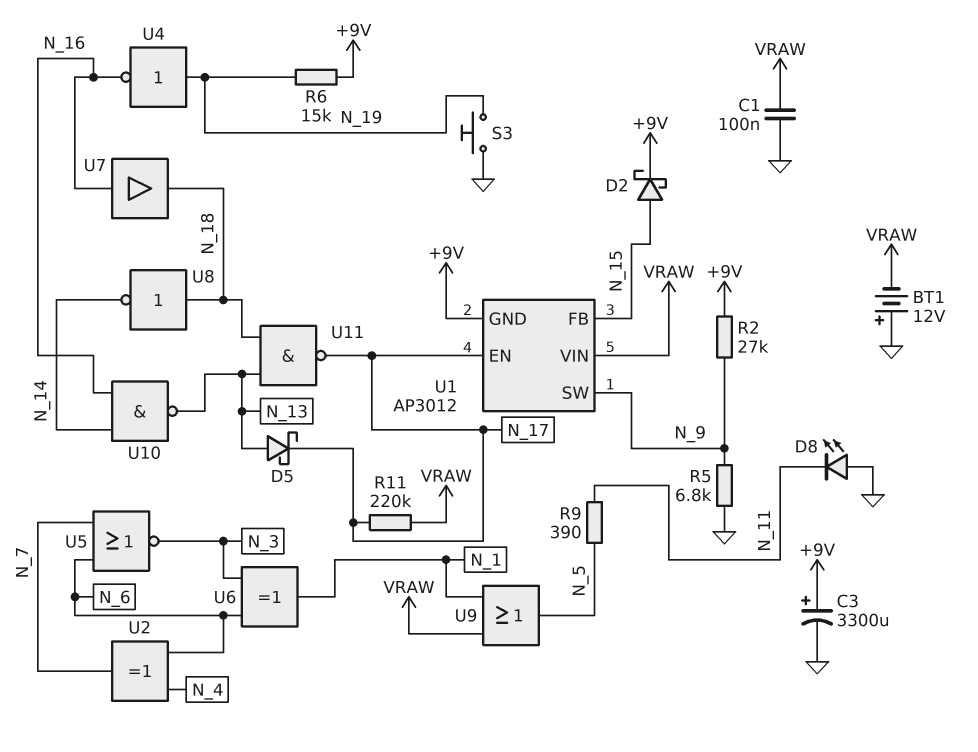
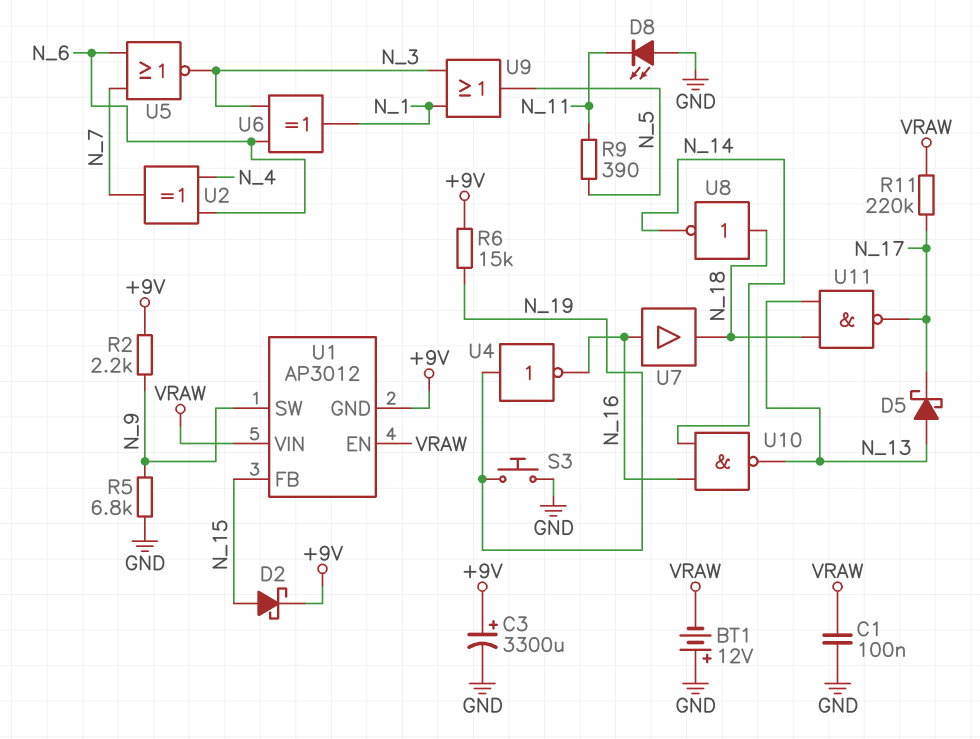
R2: 27k (+9V, N_9) -> 2.2k (+9V, N_9)
U1 pin EN: N_17 -> VRAW
U9: OR (in N_1, in VRAW, out N_5) -> OR (in N_1, in N_3, out N_5)

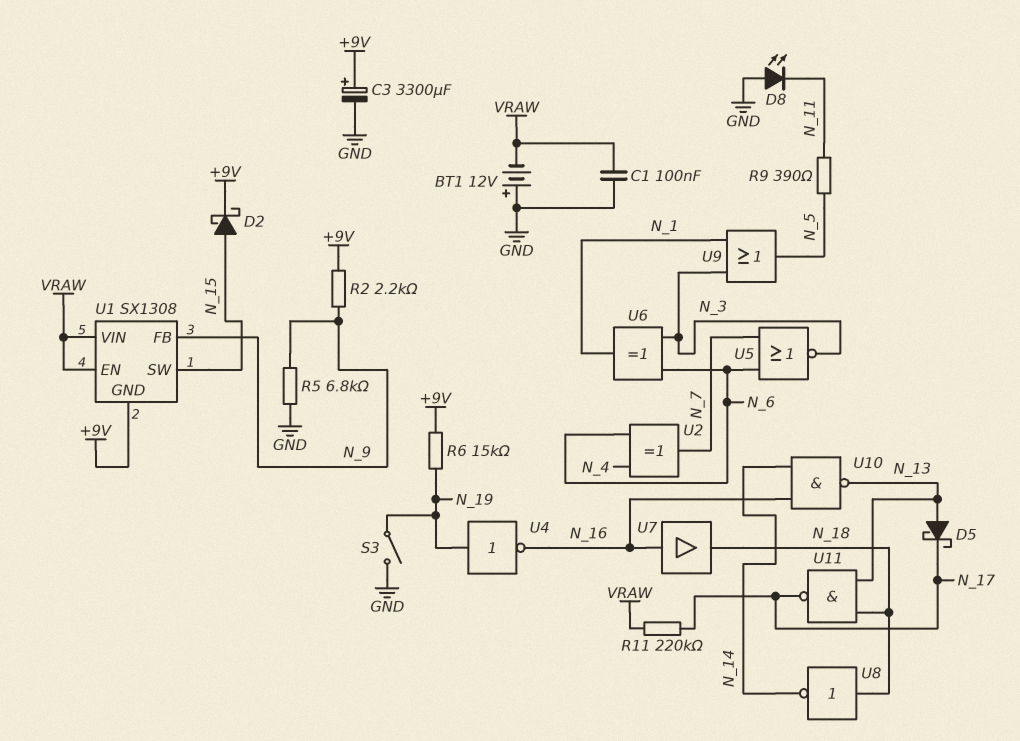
S3: button (GND, N_19) -> switch (GND, N_19)
U1: AP3012 -> SX1308
U1 pin FB: N_15 -> N_9
U1 pin SW: N_9 -> N_15

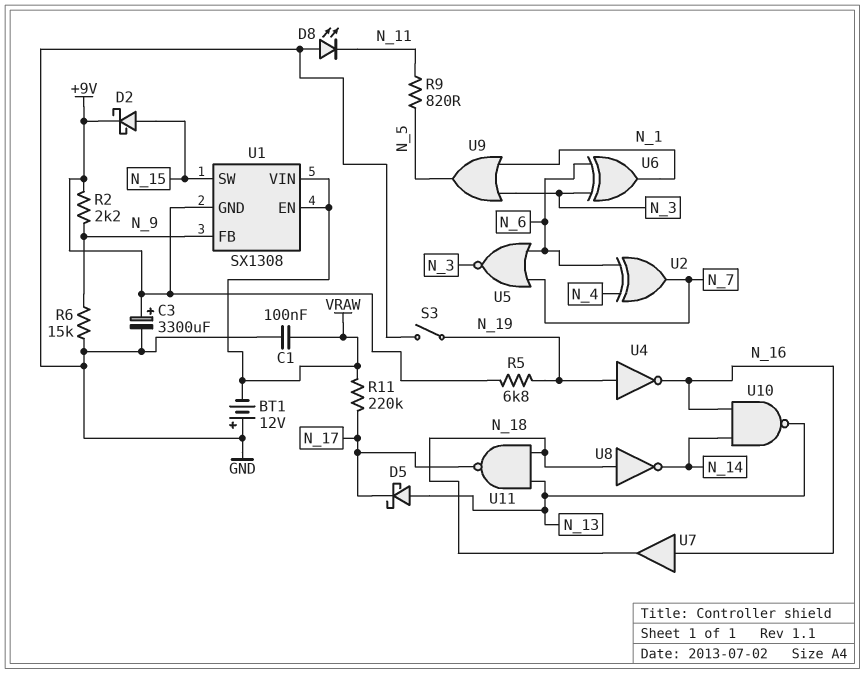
R5: 6.8k (GND, N_9) -> 6.8k (+9V, N_19)
R6: 15k (+9V, N_19) -> 15k (GND, N_9)
R9: 390 (N_5, N_11) -> 820 (N_5, N_11)

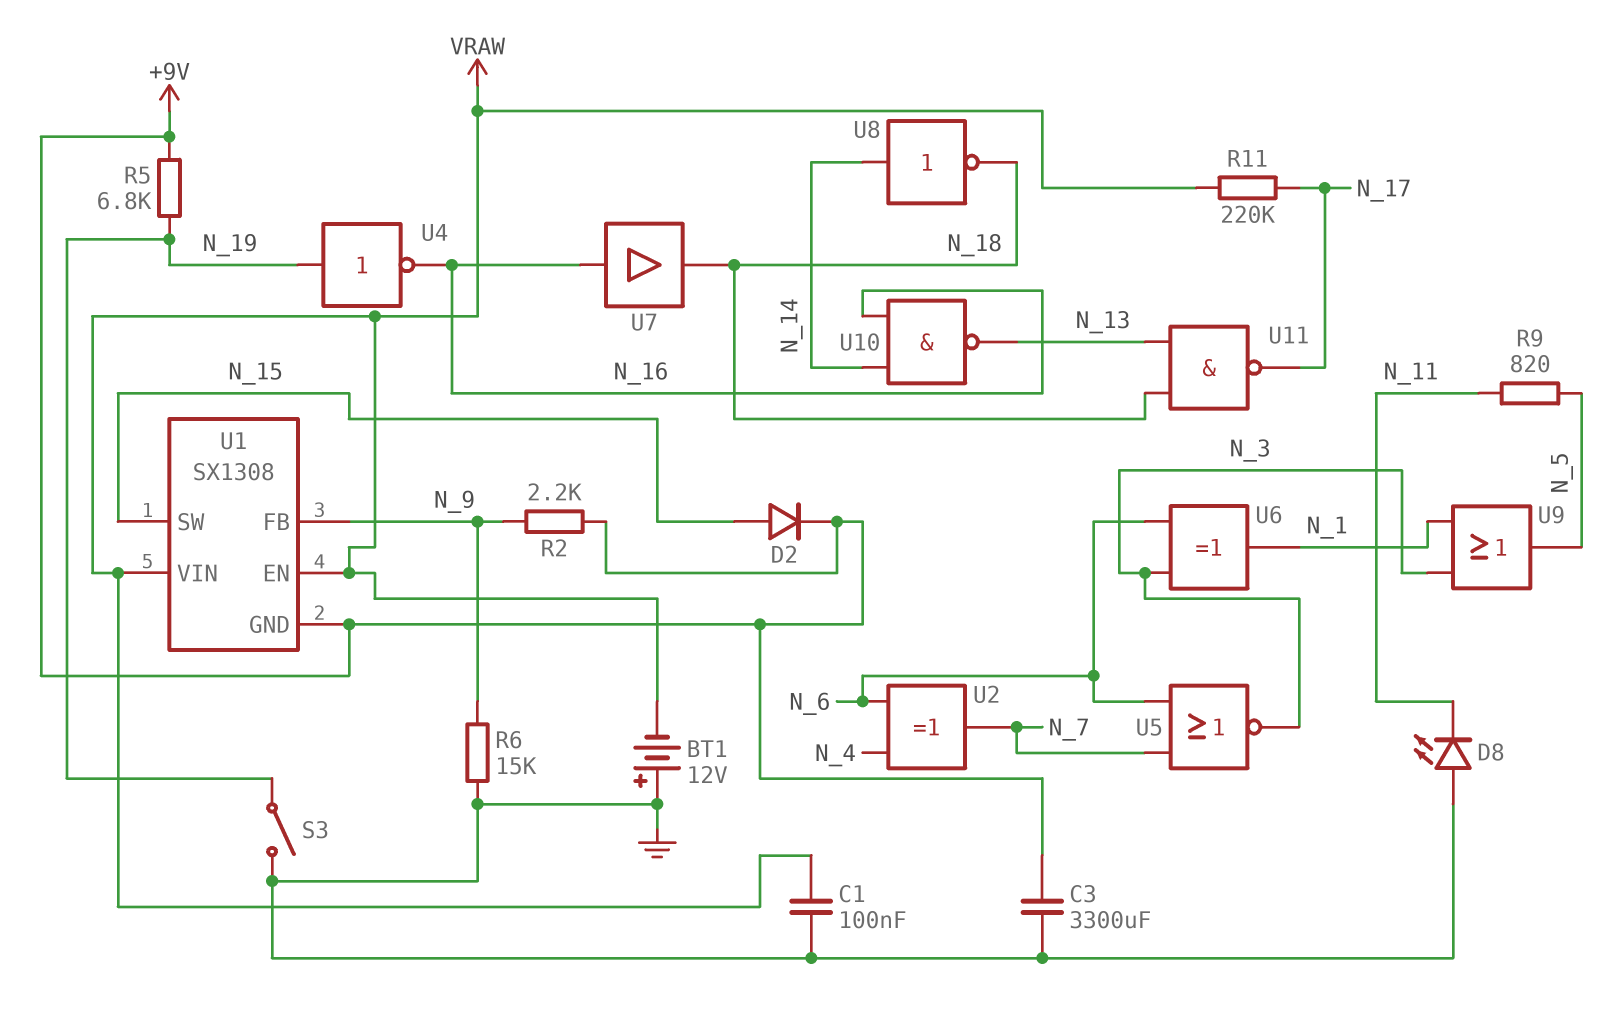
C3: 3300uF (plus +9V, minus GND) -> 3300uF (+9V, GND)
D2: schottky (A N_15, K +9V) -> diode (A N_15, K +9V)
D5: schottky (A N_13, K N_17) -> none
U8: NOT (in N_18, out N_14) -> NOT (in N_14, out N_18)

